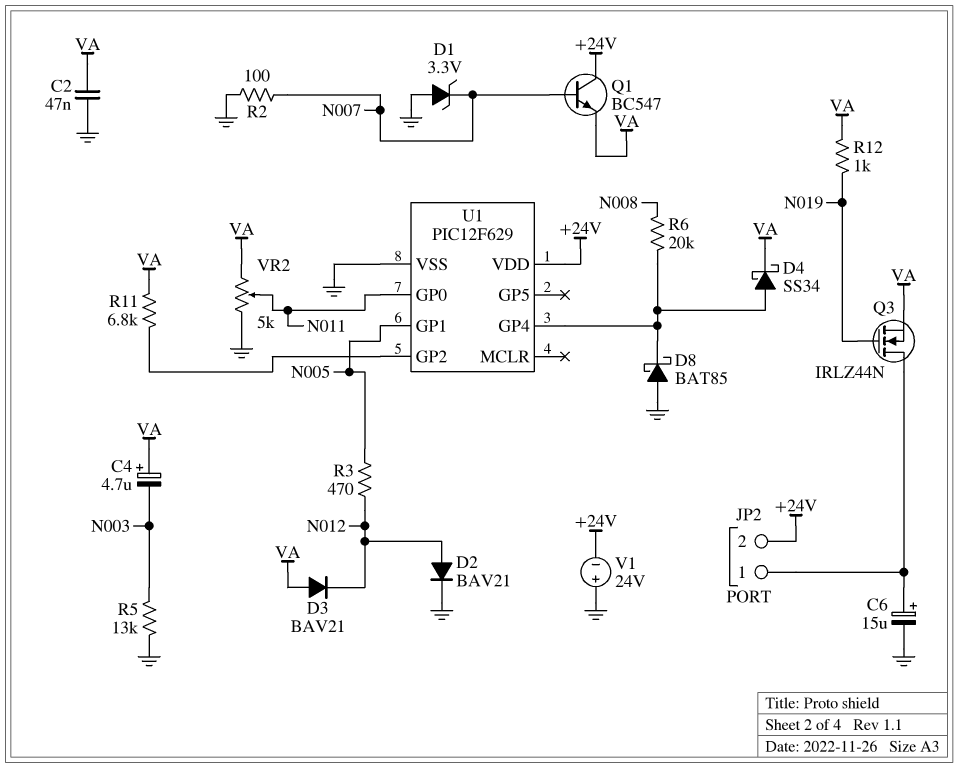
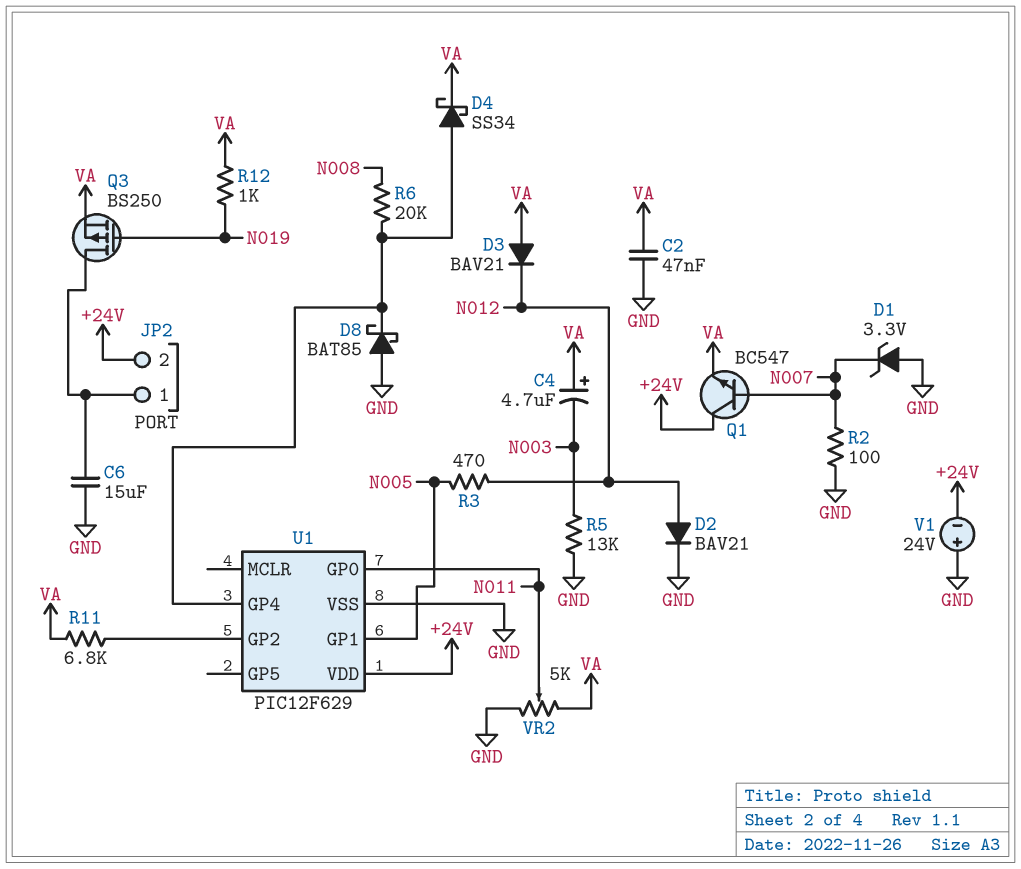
C6: 15uF (plus JP2/1, minus GND) -> 15uF (GND, JP2/1)
Q3: NMOS IRLZ44N (G N019, D JP2/1, S VA) -> PMOS BS250 (G N019, D JP2/1, S VA)

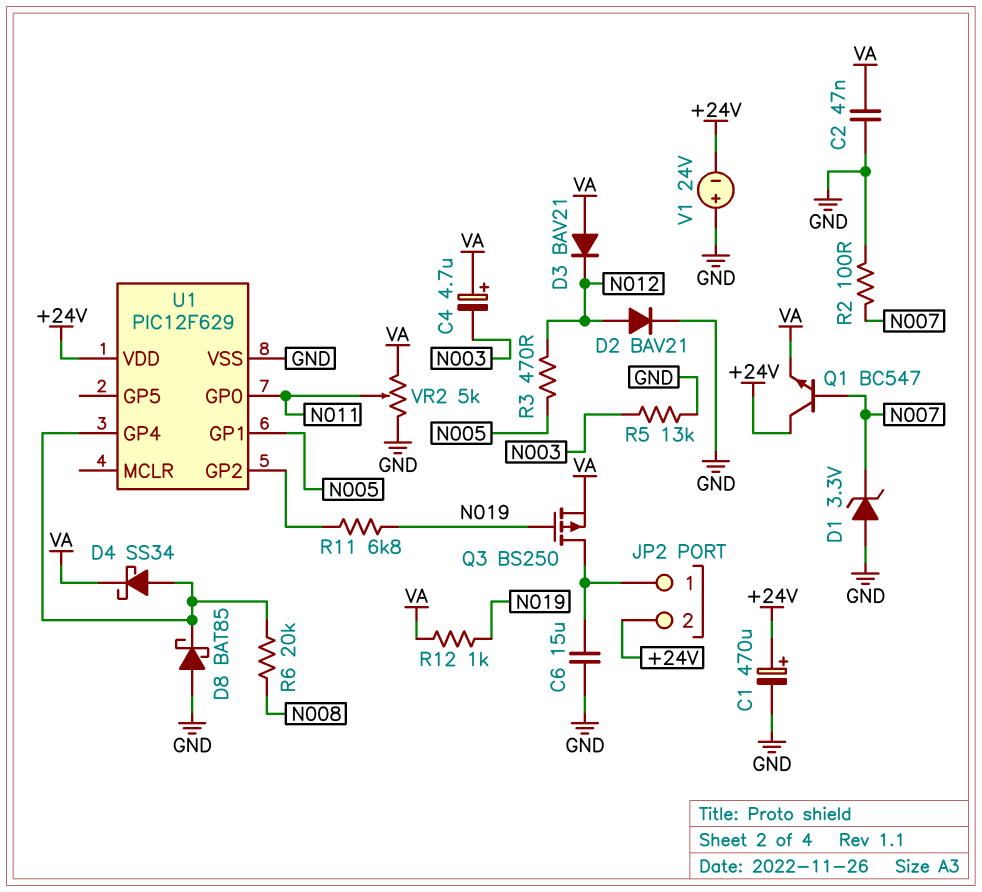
C1: none -> 470uF (plus +24V, minus GND)
R11: 6.8k (U1/GP2, VA) -> 6.8k (N019, U1/GP2)

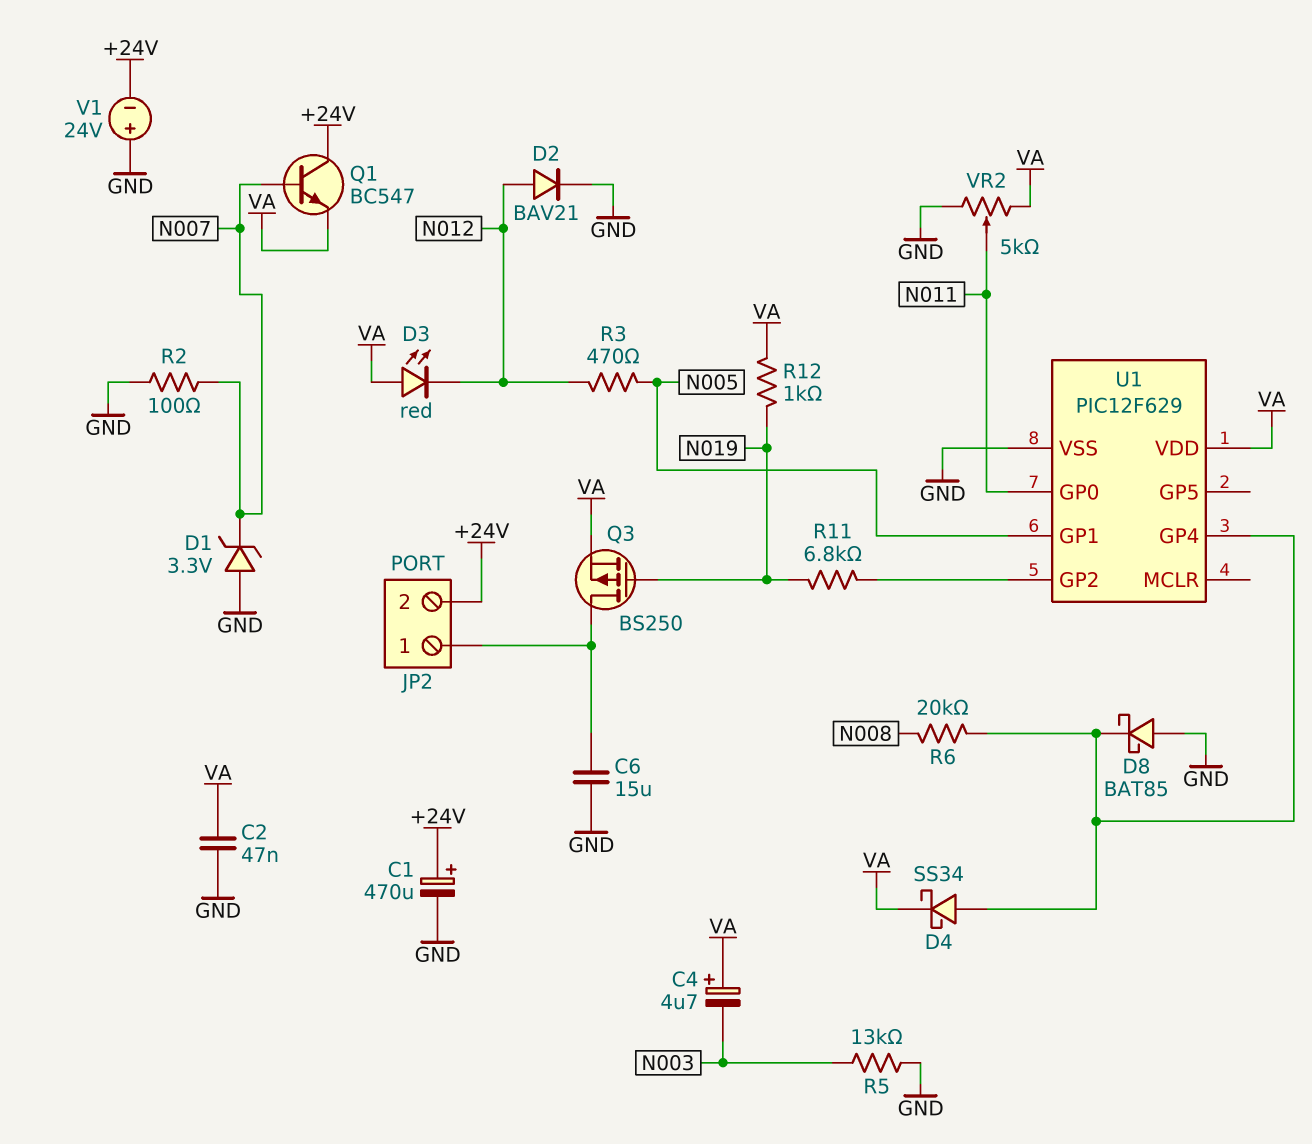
D3: diode BAV21 (A VA, K N012) -> LED red (A VA, K N012)
U1 pin VDD: +24V -> VA

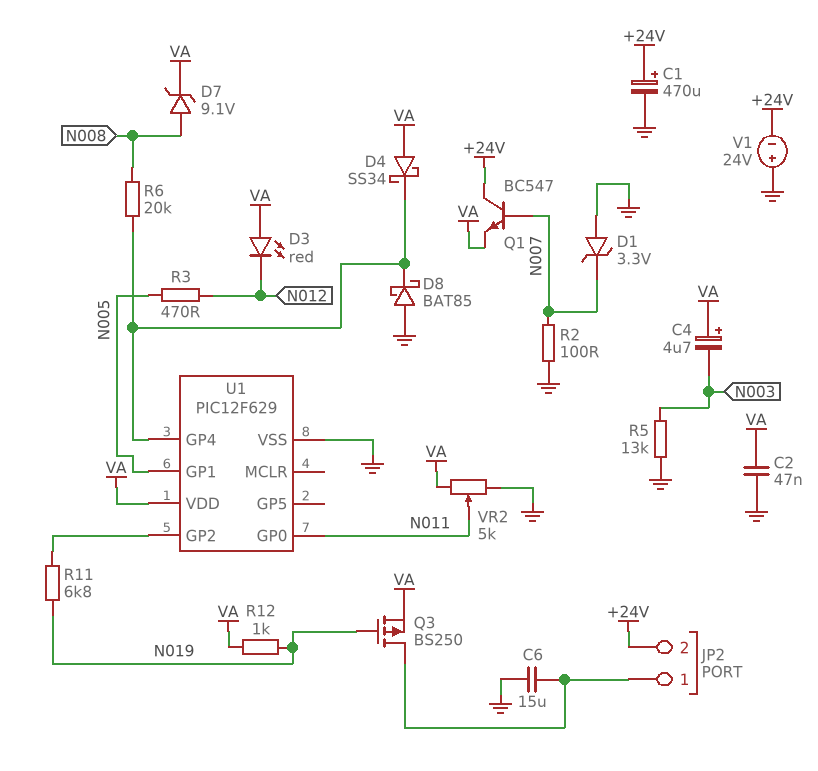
D2: diode BAV21 (A N012, K GND) -> none
D4: schottky SS34 (A U1/GP4, K VA) -> schottky SS34 (A VA, K U1/GP4)
D7: none -> zener 9.1V (A N008, K VA)

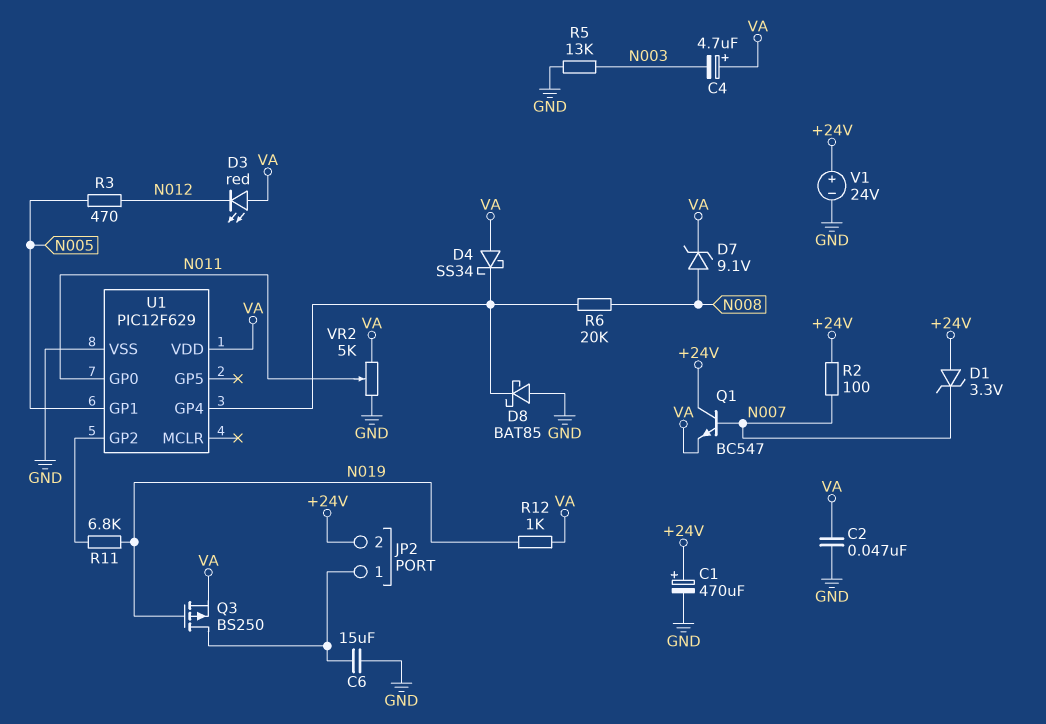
D1: zener 3.3V (A GND, K N007) -> zener 3.3V (A +24V, K N007)
R2: 100 (GND, N007) -> 100 (+24V, N007)
V1: 24V (plus GND, minus +24V) -> 24V (plus +24V, minus GND)

